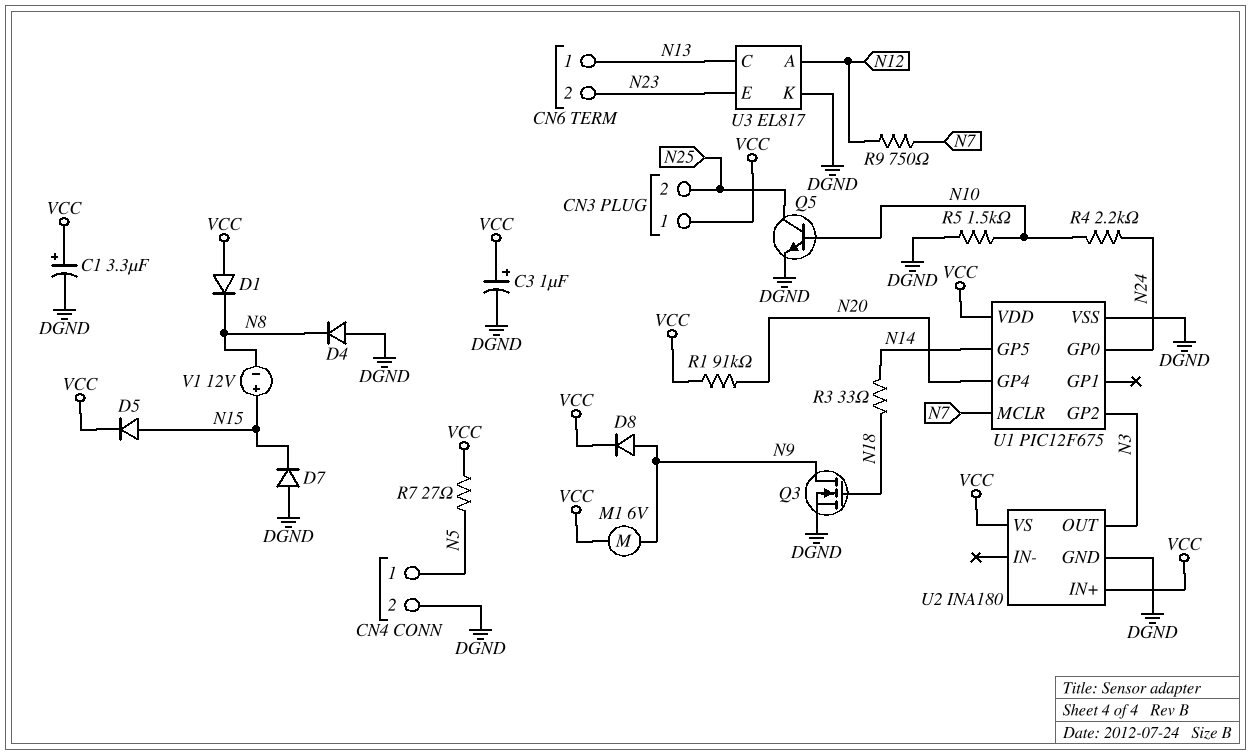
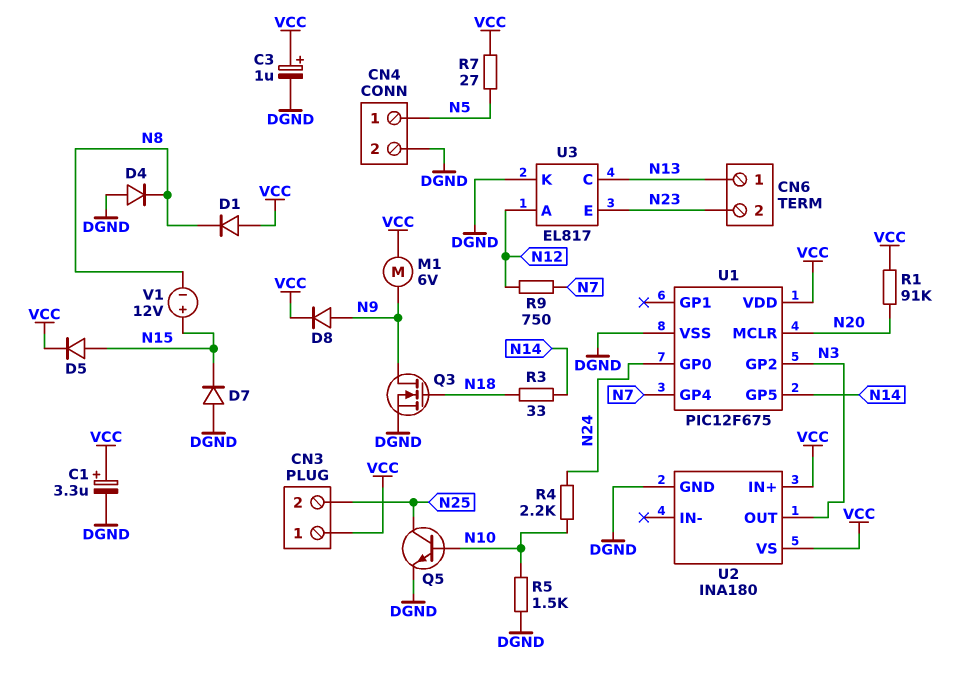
U1 pin GP4: N20 -> N7
U1 pin MCLR: N7 -> N20

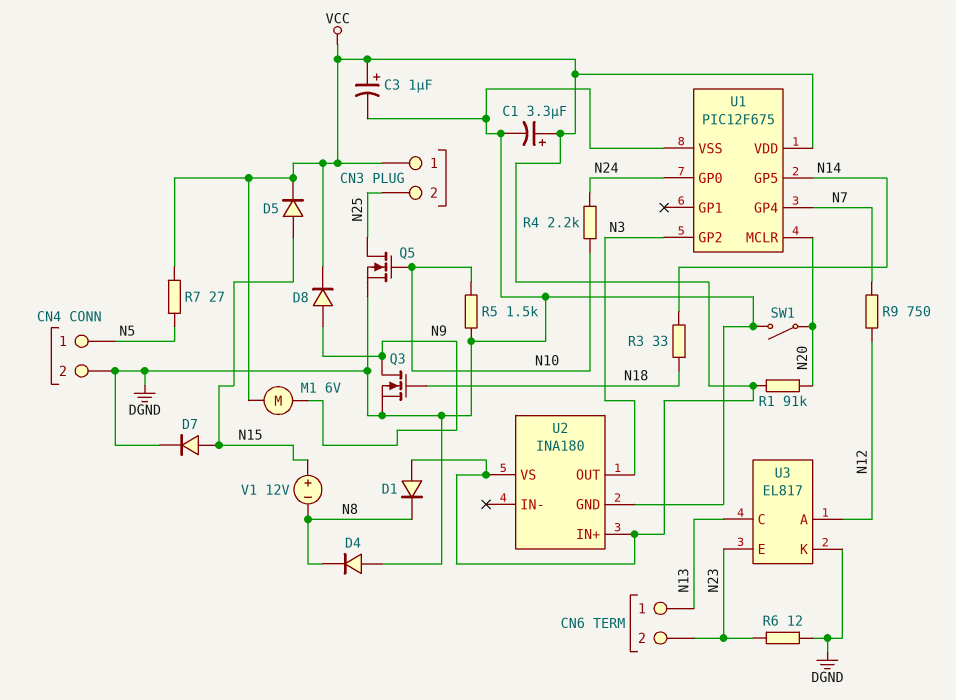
D7: diode (A DGND, K N15) -> diode (A N15, K DGND)
Q5: NPN (B N10, C N25, E DGND) -> NMOS (G N10, D N25, S DGND)
R6: none -> 12 (DGND, N23)
SW1: none -> switch (DGND, N20)

